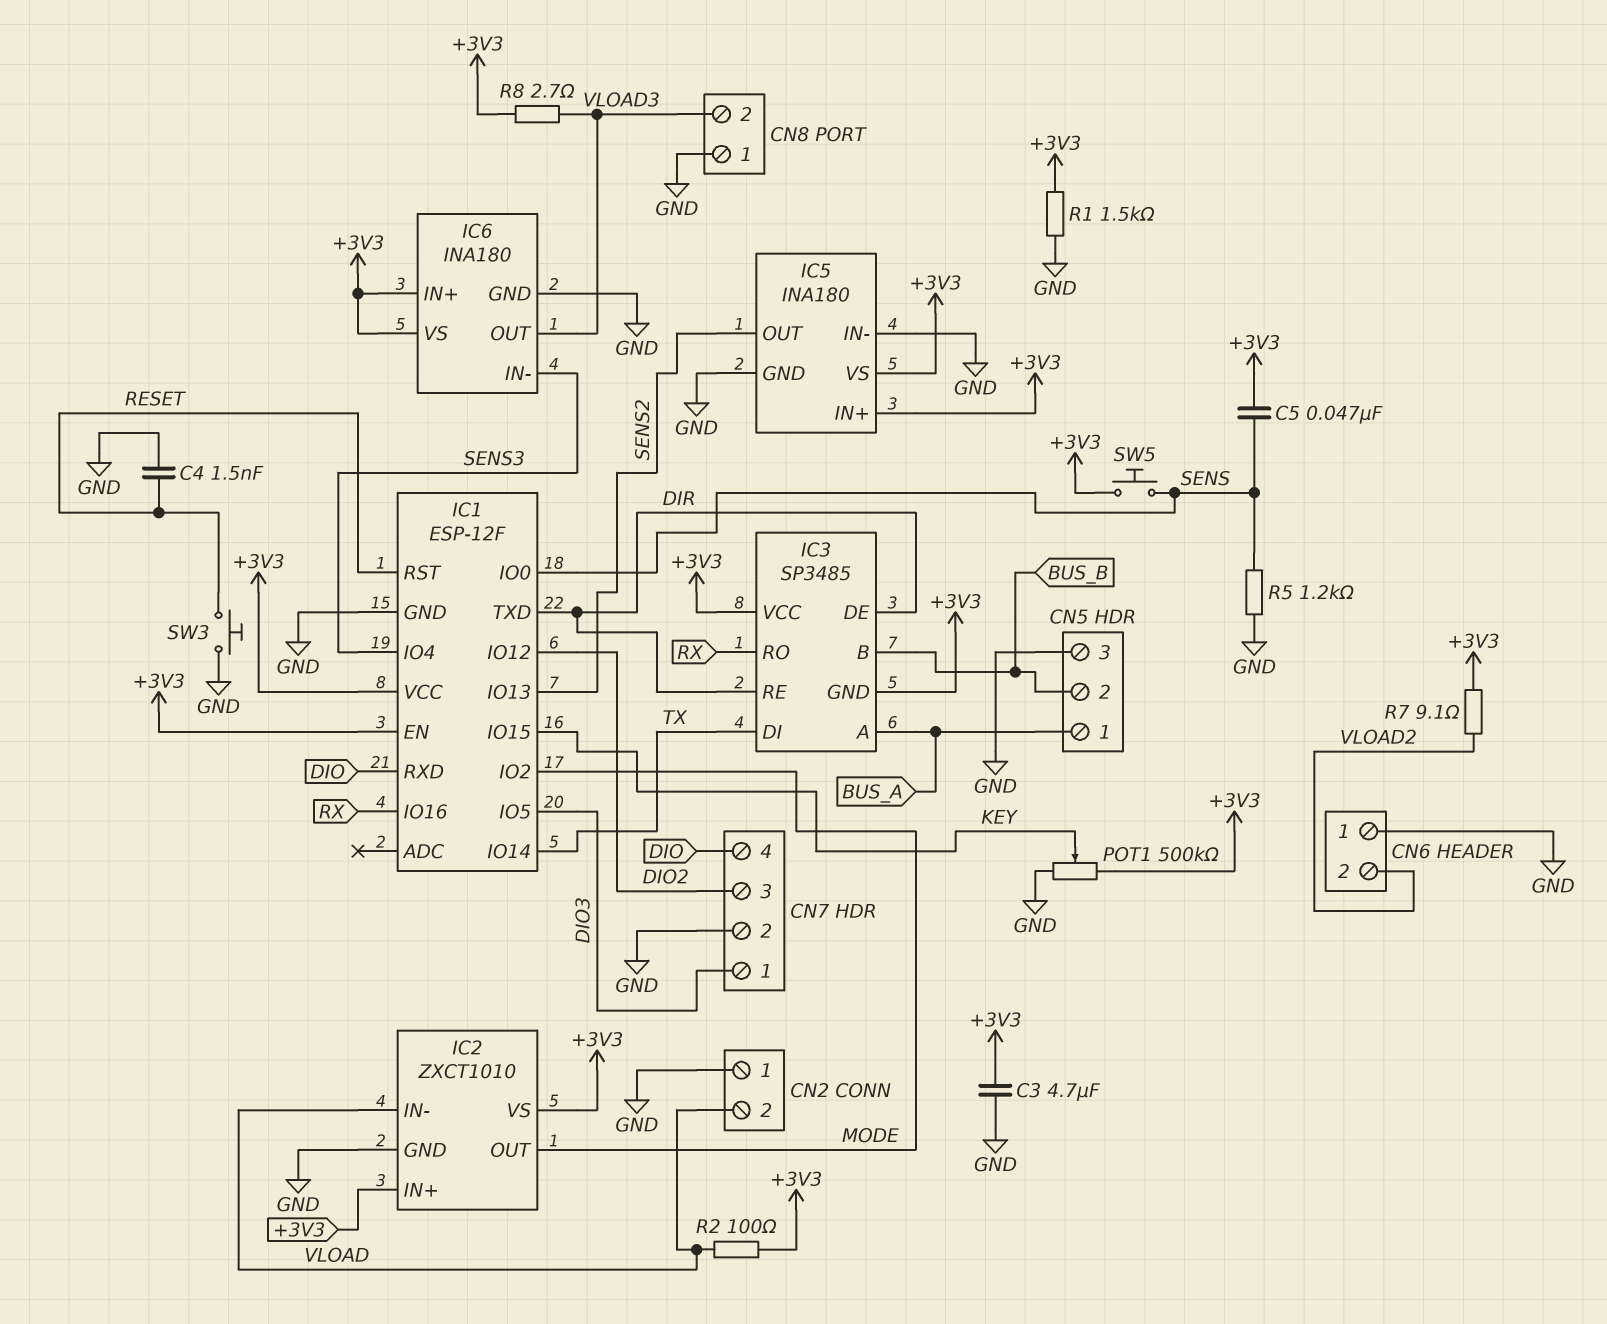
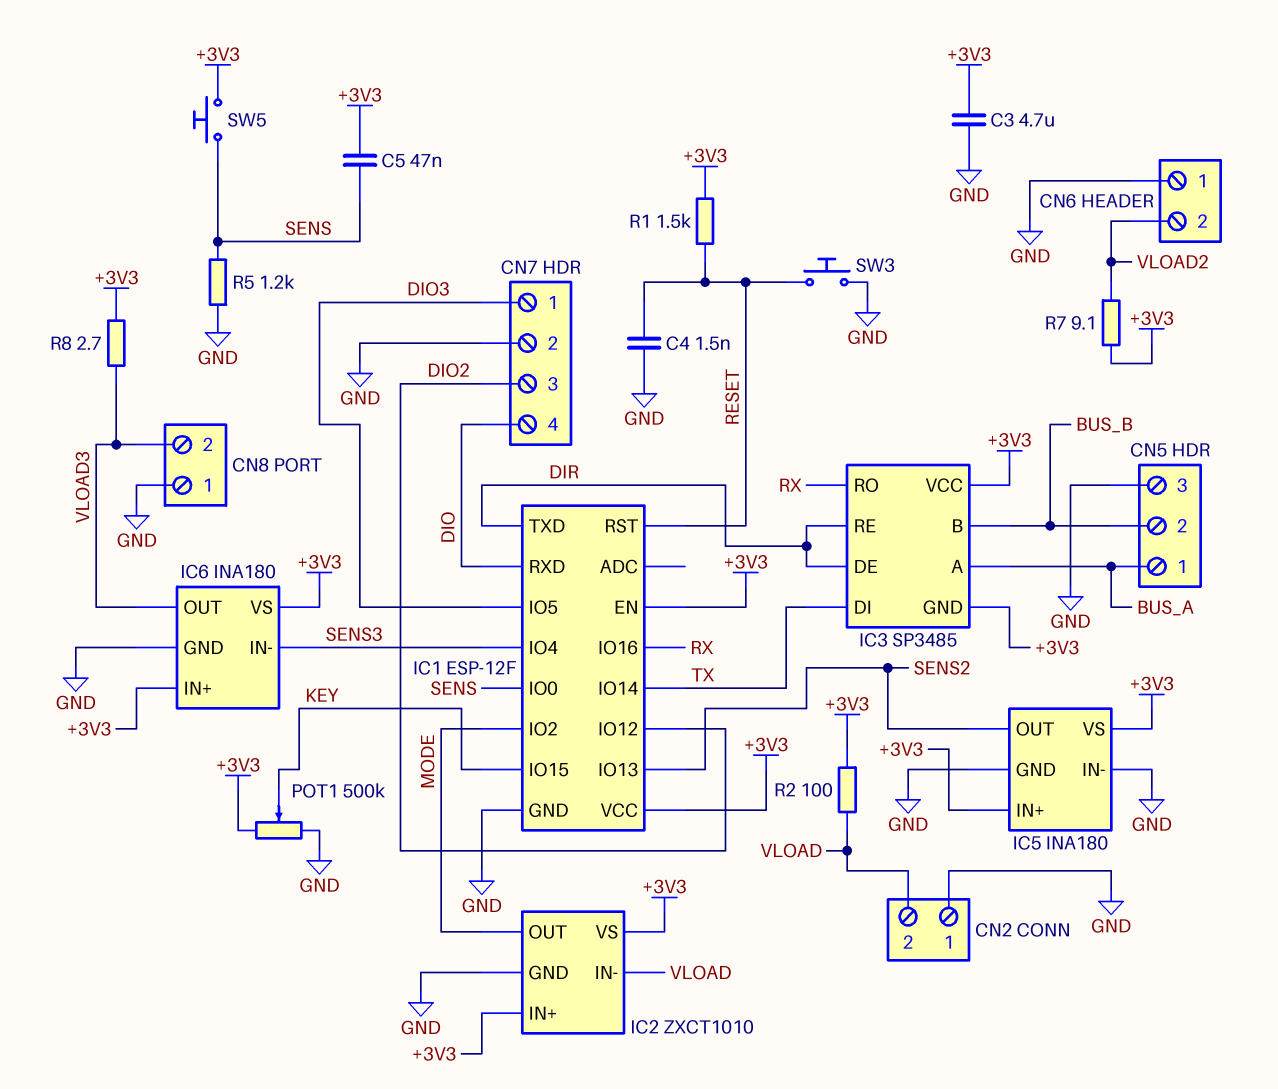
R1: 1.5k (+3V3, GND) -> 1.5k (+3V3, RESET)

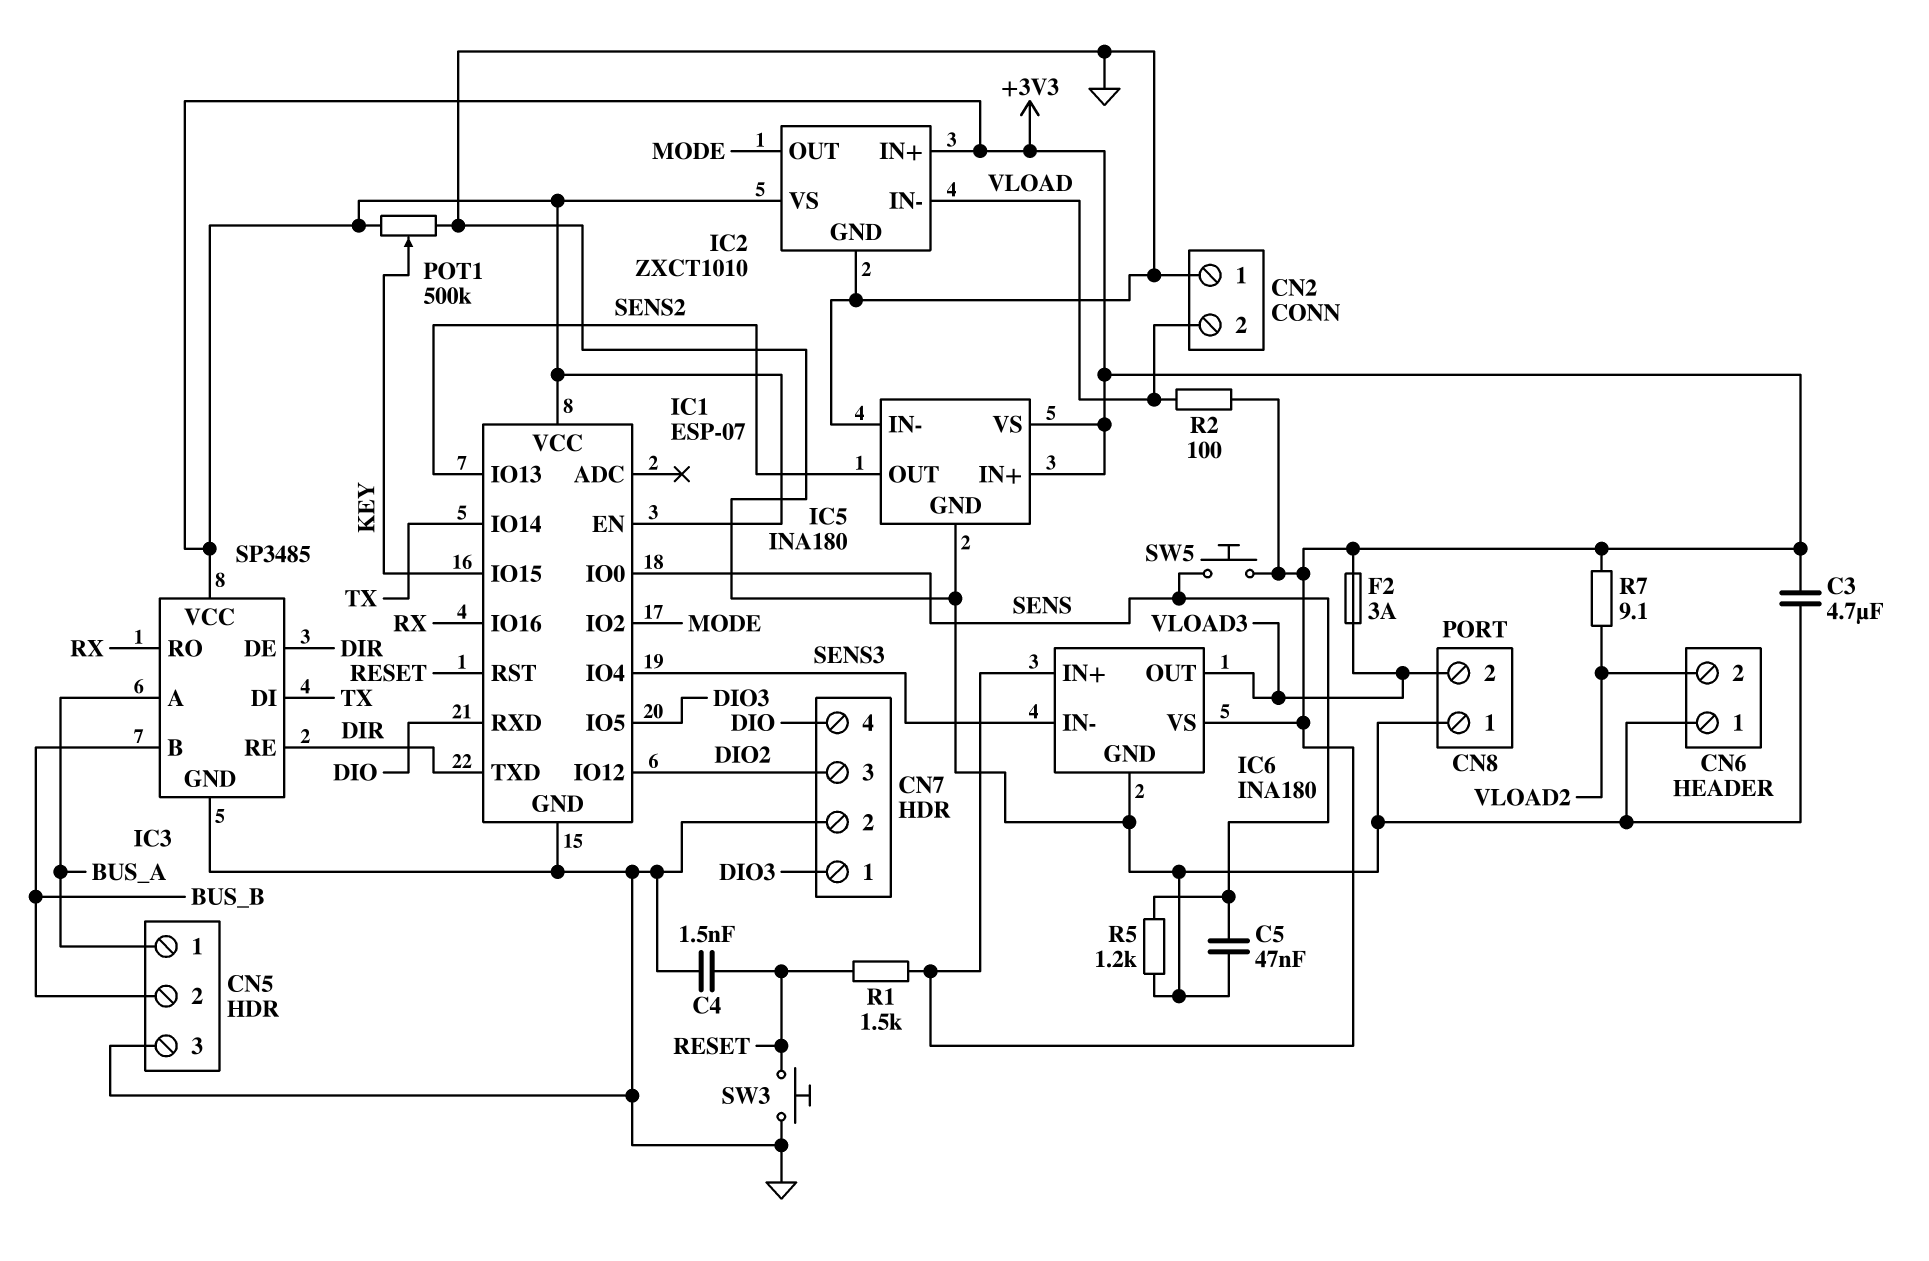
C5: 47nF (+3V3, SENS) -> 47nF (GND, SENS)
F2: none -> 3A (+3V3, VLOAD3)
IC1: ESP-12F -> ESP-07
IC3 pin GND: +3V3 -> GND
R8: 2.7 (+3V3, VLOAD3) -> none

